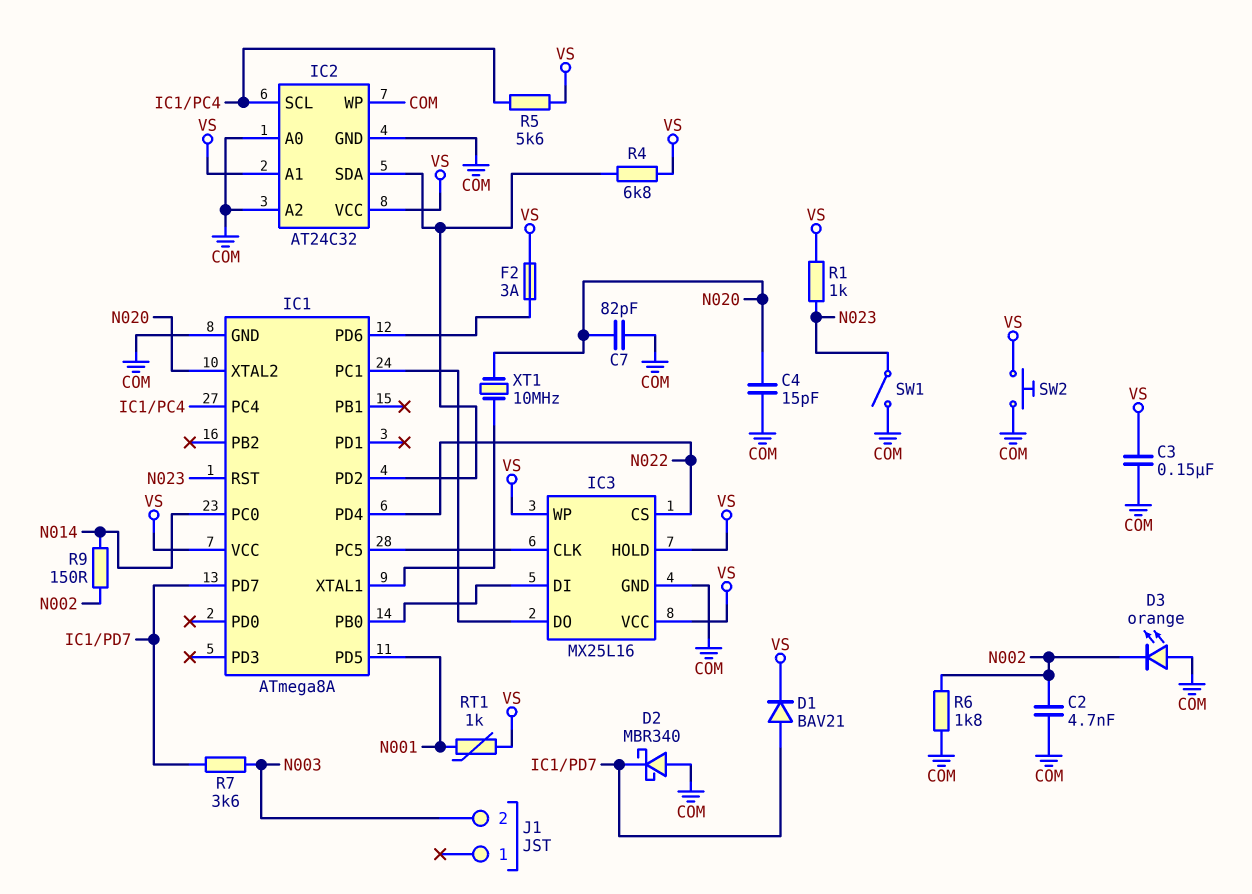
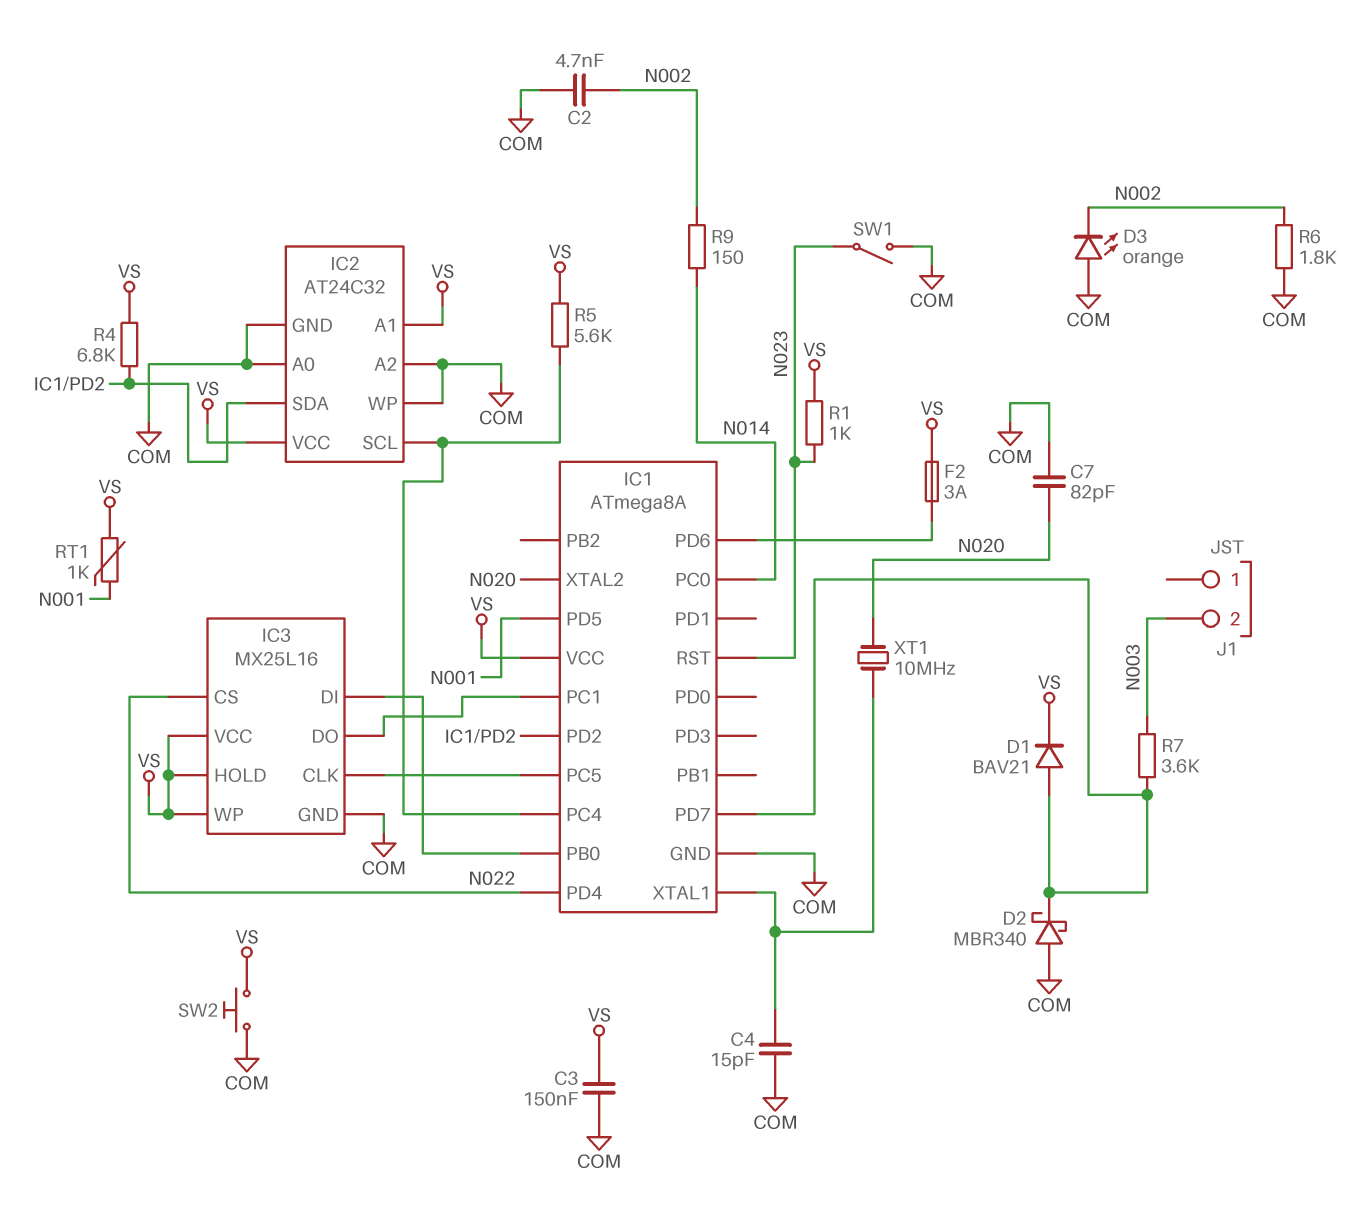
C4: 15pF (COM, N020) -> 15pF (COM, IC1/XTAL1)

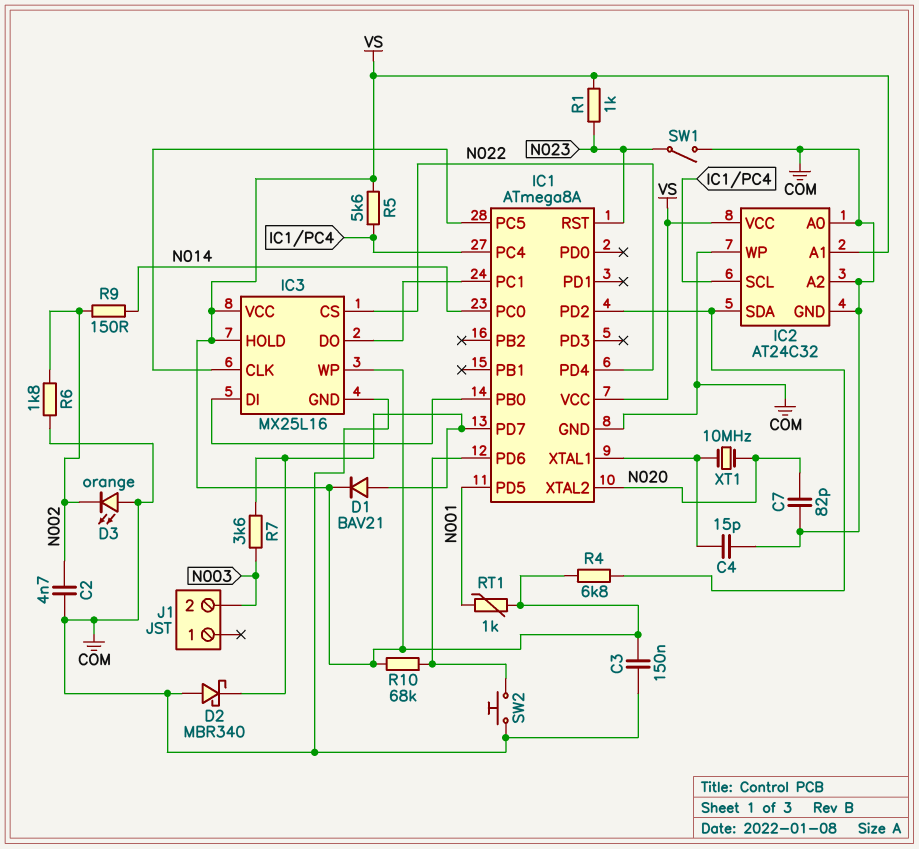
F2: 3A (IC1/PD6, VS) -> none
R10: none -> 68k (IC1/PD6, VS)
SW2: button (COM, VS) -> button (COM, IC1/PD6)

